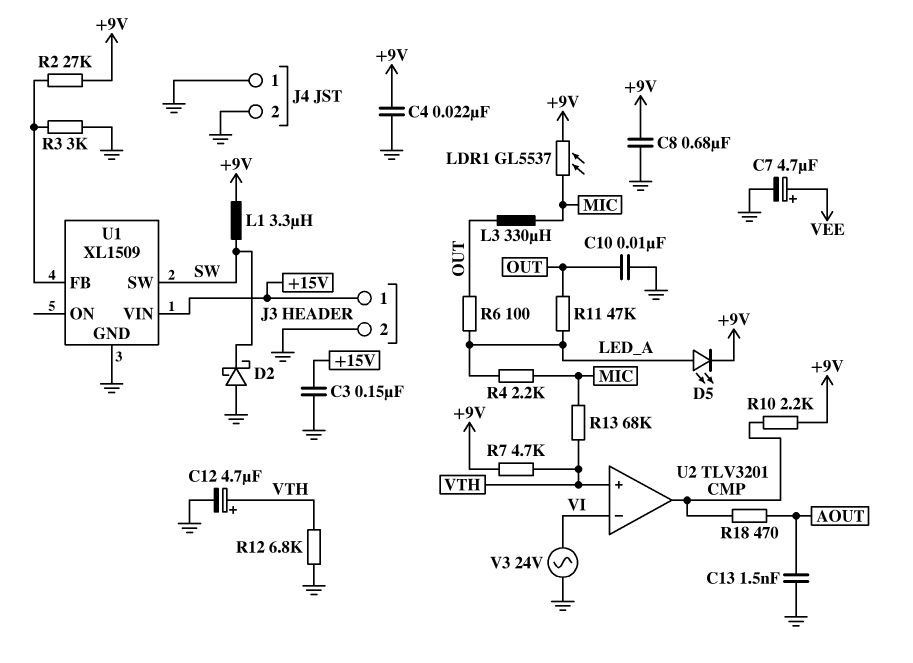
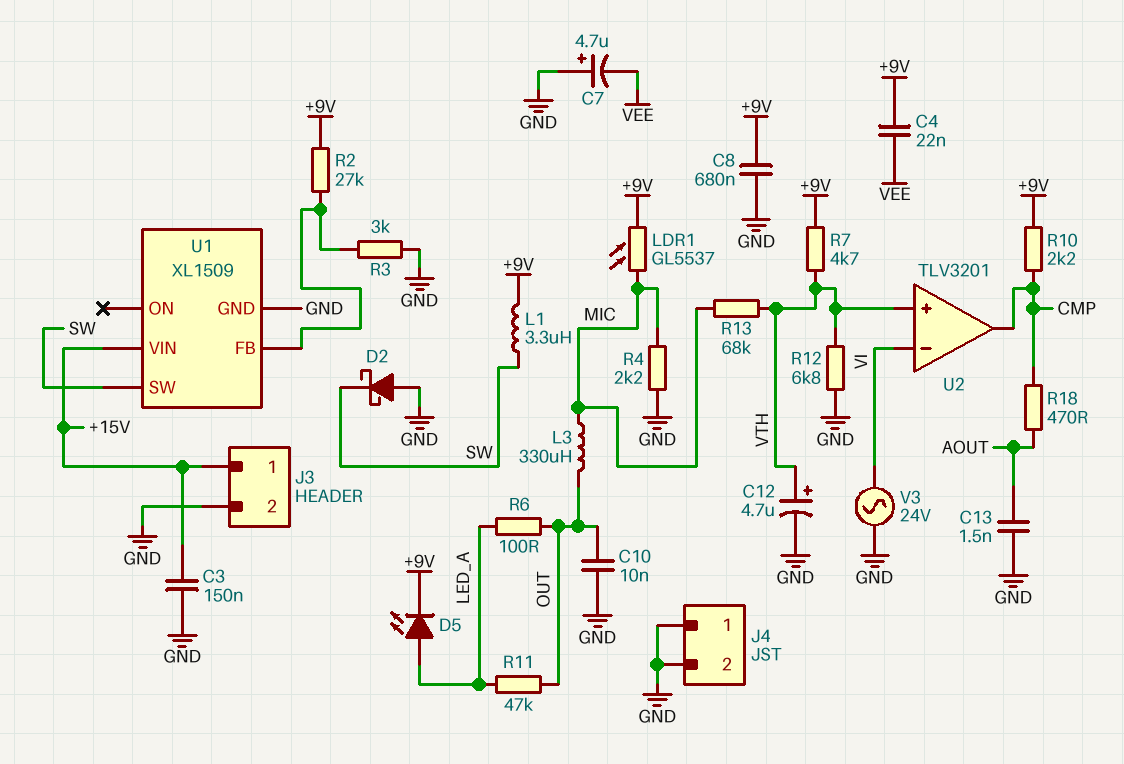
C4: 22nF (+9V, GND) -> 22nF (+9V, VEE)
C7: 4.7uF (plus VEE, minus GND) -> 4.7uF (plus GND, minus VEE)
R4: 2.2k (LED_A, MIC) -> 2.2k (GND, MIC)

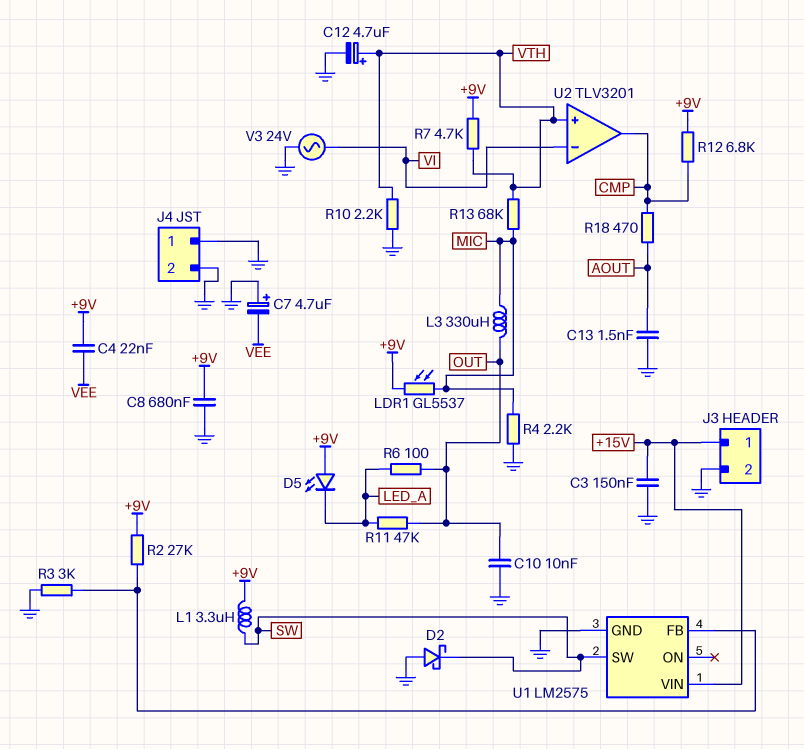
D5: LED (A LED_A, K +9V) -> LED (A +9V, K LED_A)
R10: 2.2k (+9V, CMP) -> 2.2k (GND, VTH)
R12: 6.8k (GND, VTH) -> 6.8k (+9V, CMP)
U1: XL1509 -> LM2575

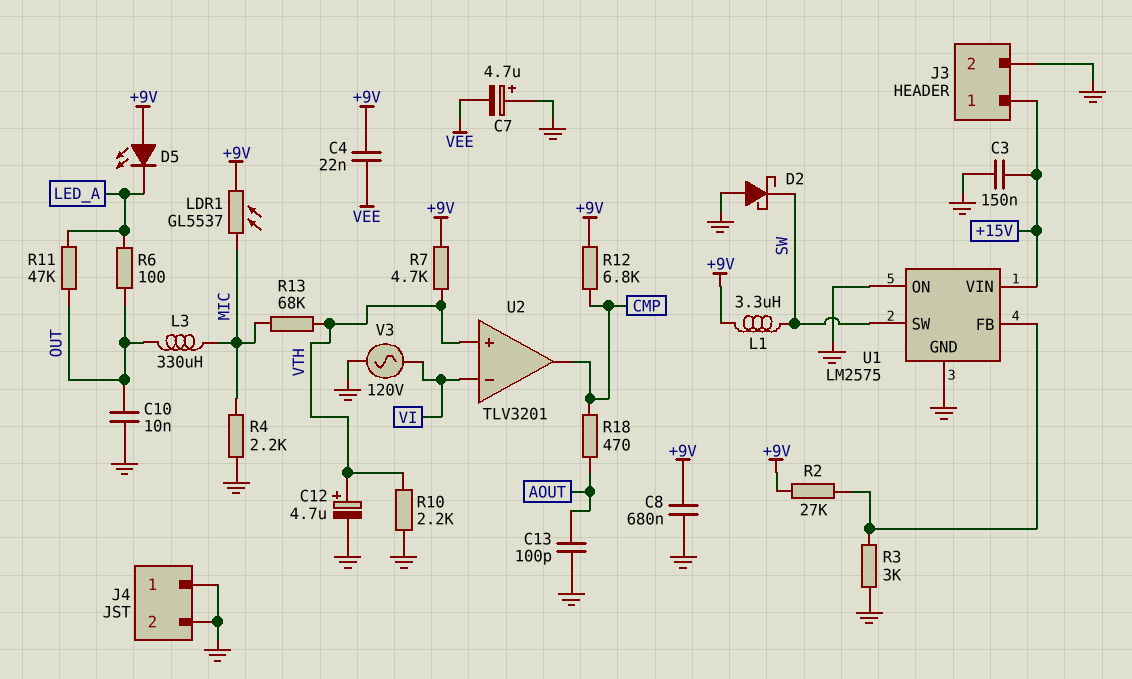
C13: 1.5nF (AOUT, GND) -> 100pF (AOUT, GND)
U1 pin ON: none -> GND
V3: AC 24V (GND, VI) -> AC 120V (GND, VI)

